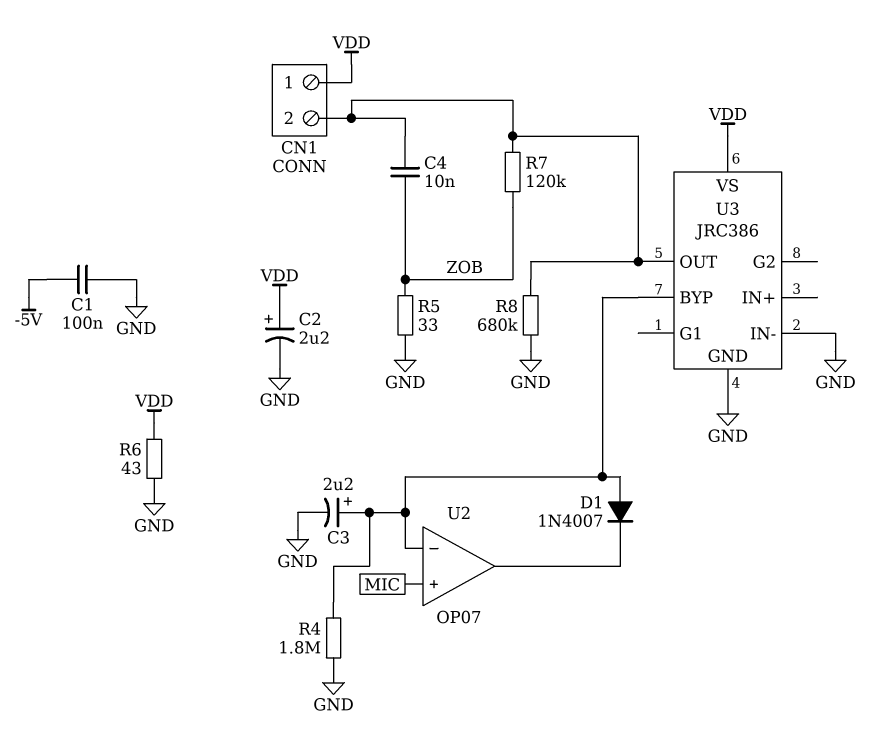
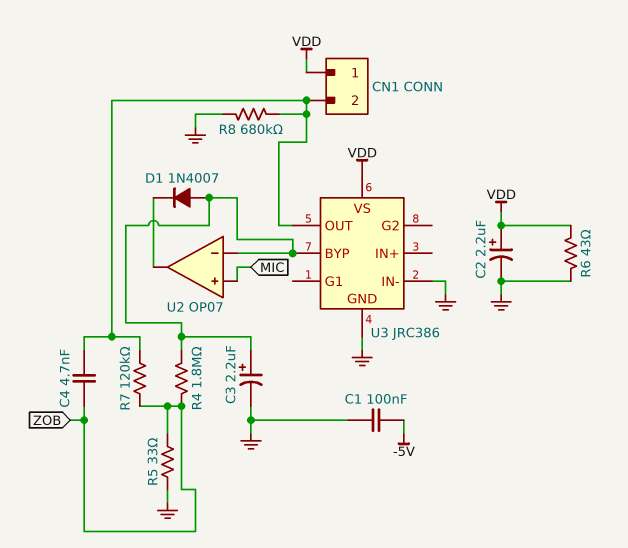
C4: 10nF (CN1/2, ZOB) -> 4.7nF (CN1/2, ZOB)
R4: 1.8M (GND, U2/in-) -> 1.8M (U2/in-, ZOB)

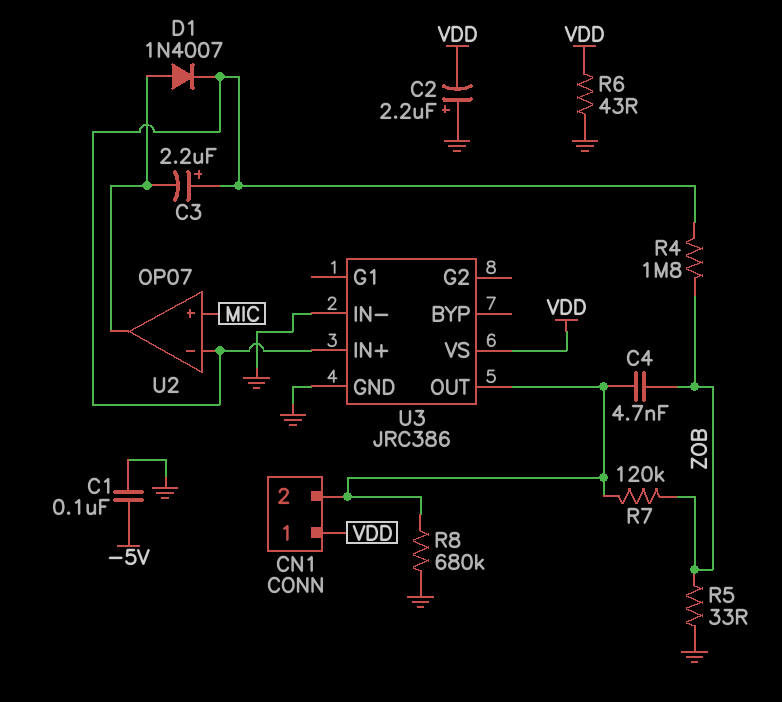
C2: 2.2uF (plus VDD, minus GND) -> 2.2uF (plus GND, minus VDD)
C3: 2.2uF (plus U2/in-, minus GND) -> 2.2uF (plus U2/in-, minus U2/out)
D1: diode 1N4007 (A U2/in-, K U2/out) -> diode 1N4007 (A U2/out, K U2/in-)
U3 pin BYP: U2/in- -> none
U3 pin IN+: none -> U2/in-

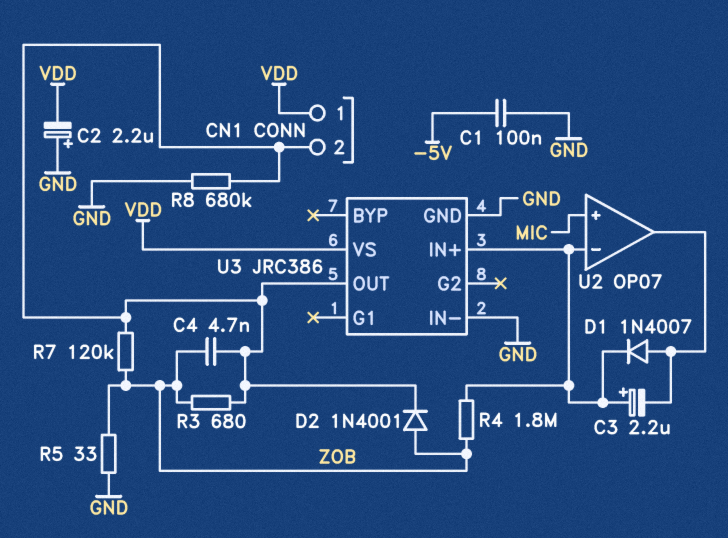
D2: none -> diode 1N4001 (A ZOB, K CN1/2)
R3: none -> 680 (CN1/2, ZOB)
R6: 43 (GND, VDD) -> none

